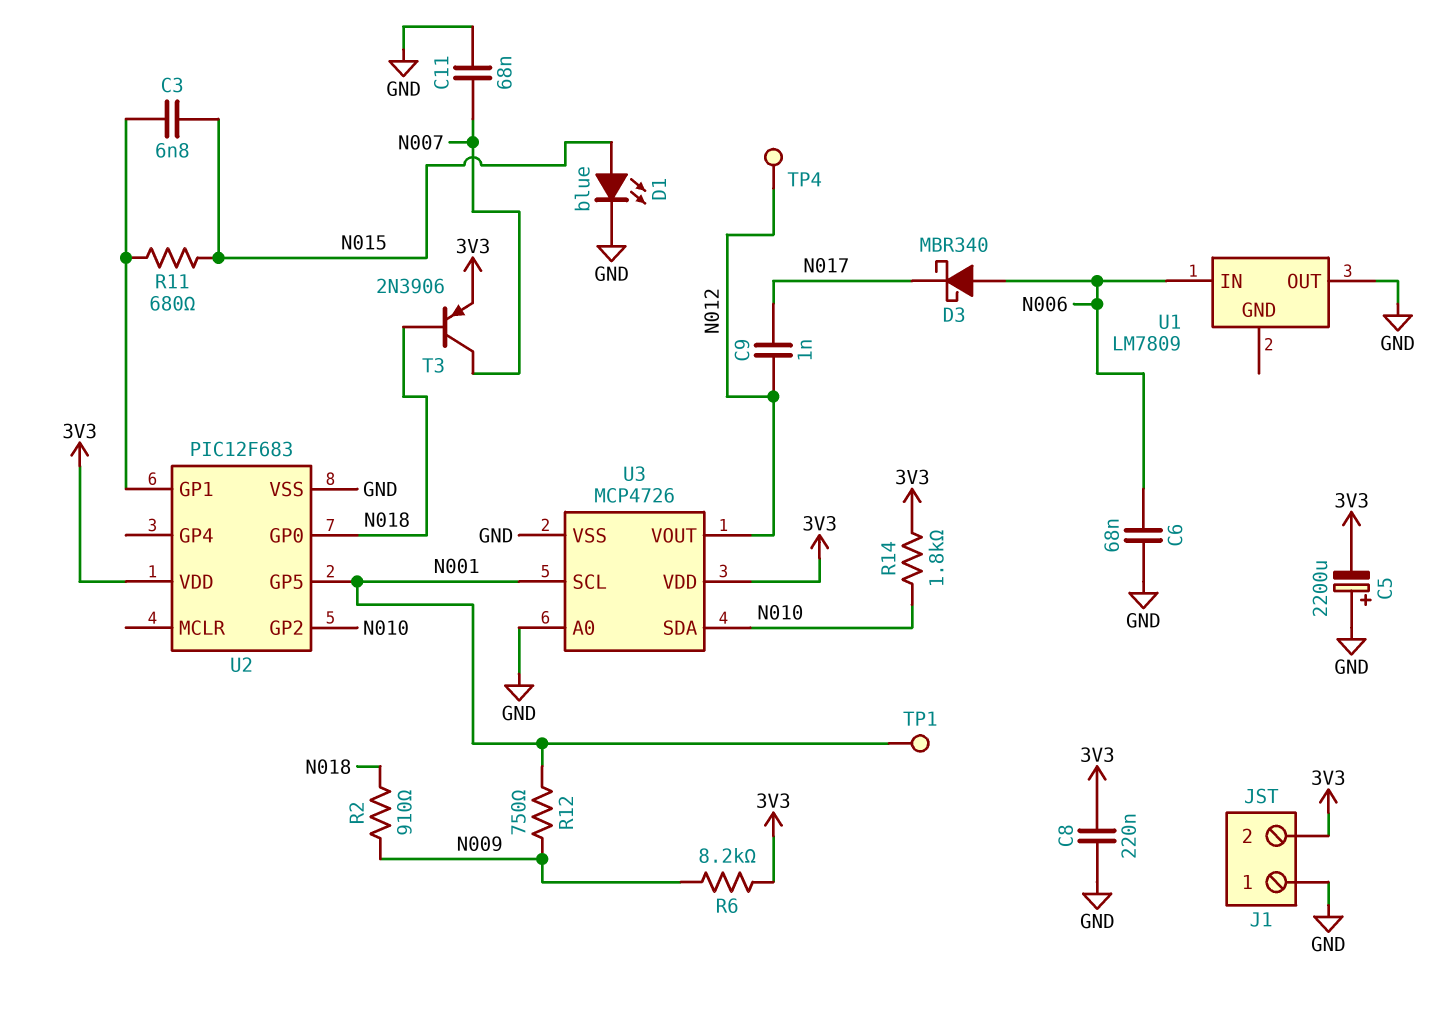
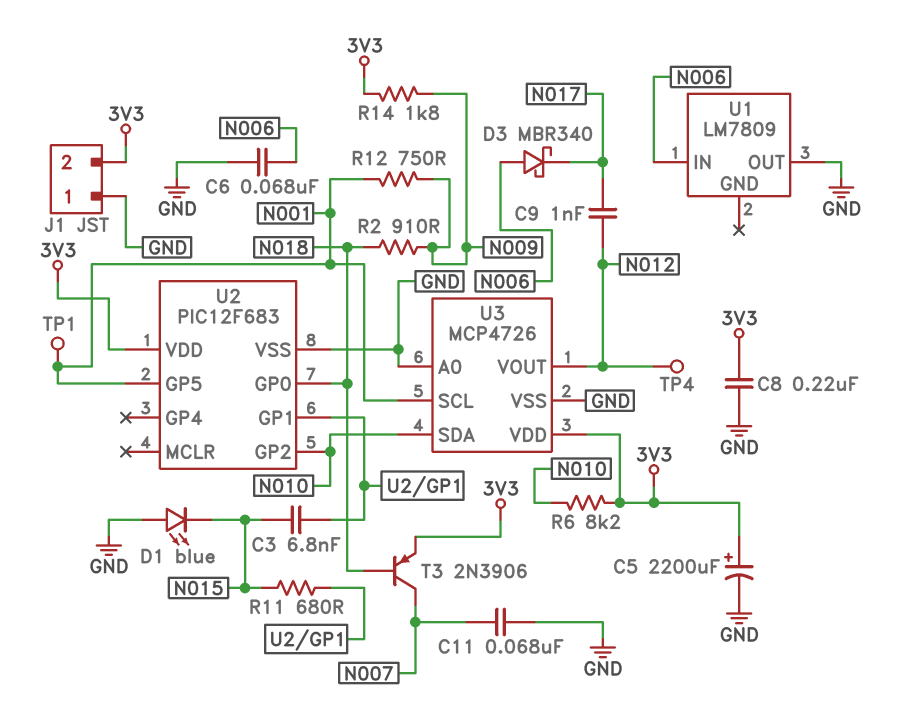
C5: 2200uF (plus GND, minus 3V3) -> 2200uF (plus 3V3, minus GND)
D1: LED blue (A N015, K GND) -> LED blue (A GND, K N015)
R6: 8.2k (3V3, N009) -> 8.2k (3V3, N010)
R14: 1.8k (3V3, N010) -> 1.8k (3V3, N009)

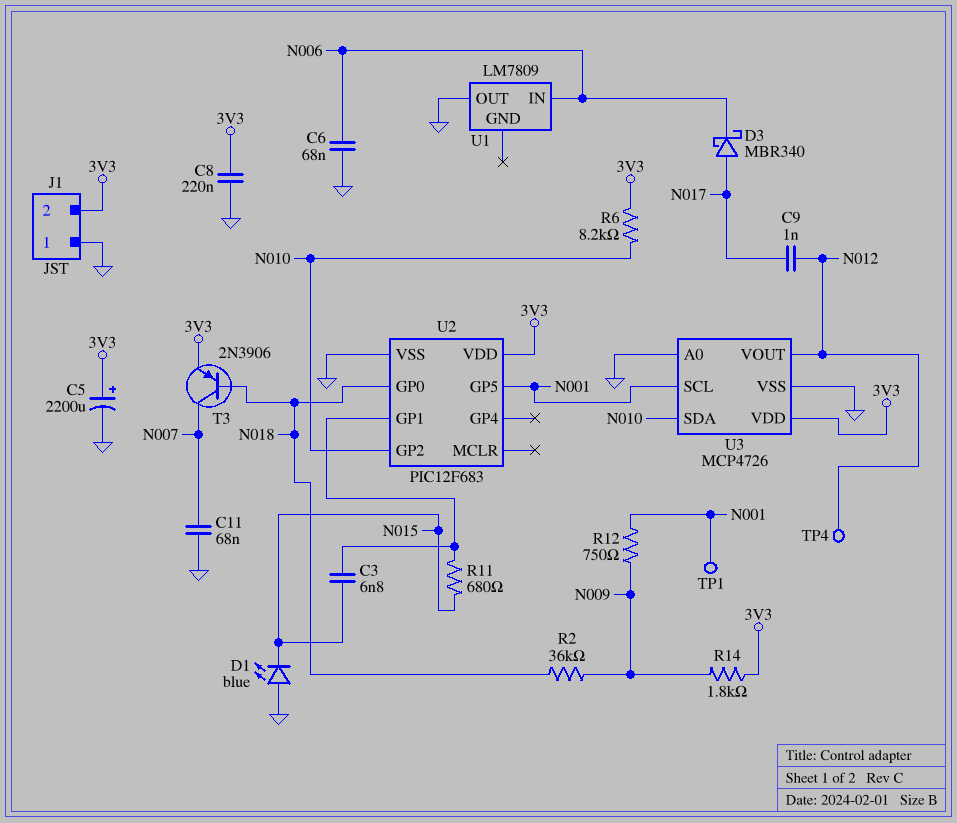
D3: schottky MBR340 (A N006, K N017) -> schottky MBR340 (A N017, K N006)
R2: 910 (N009, N018) -> 36k (N009, N018)

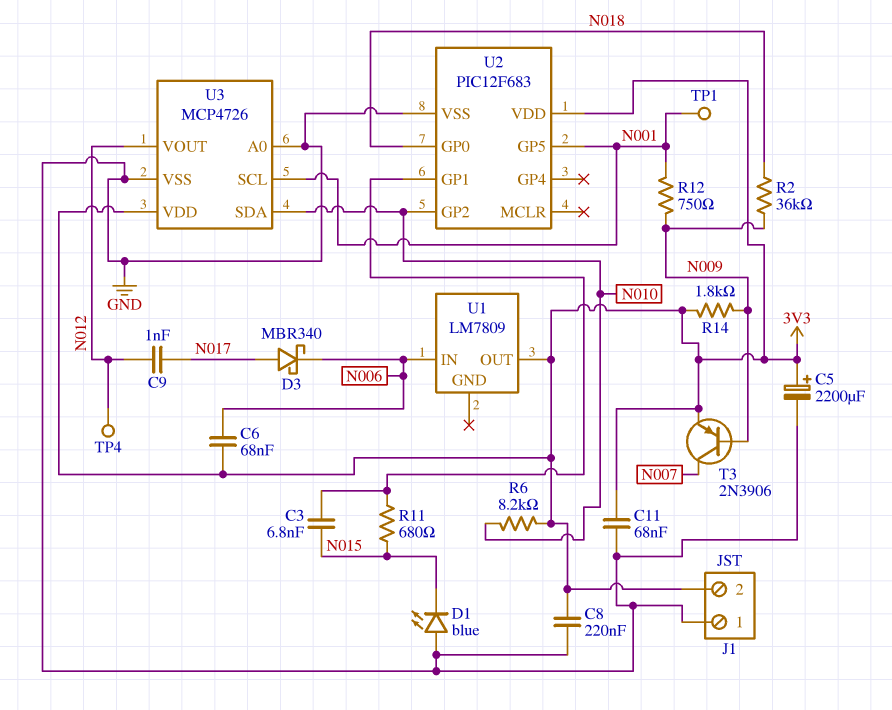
C6: 68nF (GND, N006) -> 68nF (3V3, N006)
C11: 68nF (GND, N007) -> 68nF (3V3, GND)
T3: PNP 2N3906 (B N018, C N007, E 3V3) -> PNP 2N3906 (B N009, C N007, E 3V3)
U1 pin OUT: GND -> 3V3

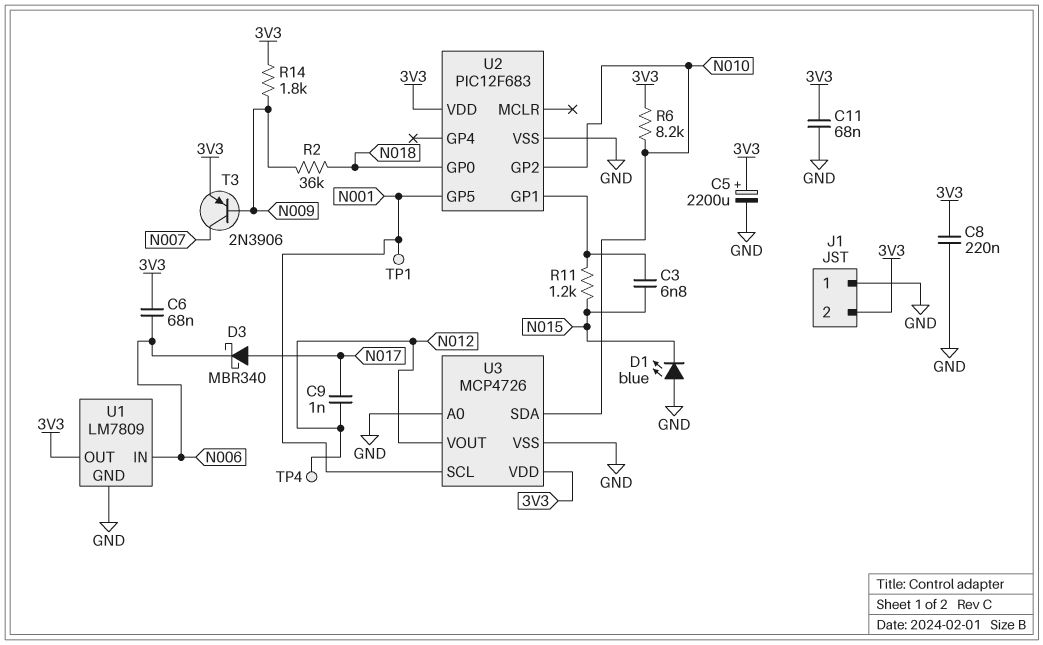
R11: 680 (N015, U2/GP1) -> 1.2k (N015, U2/GP1)
R12: 750 (N001, N009) -> none
U1 pin GND: none -> GND

